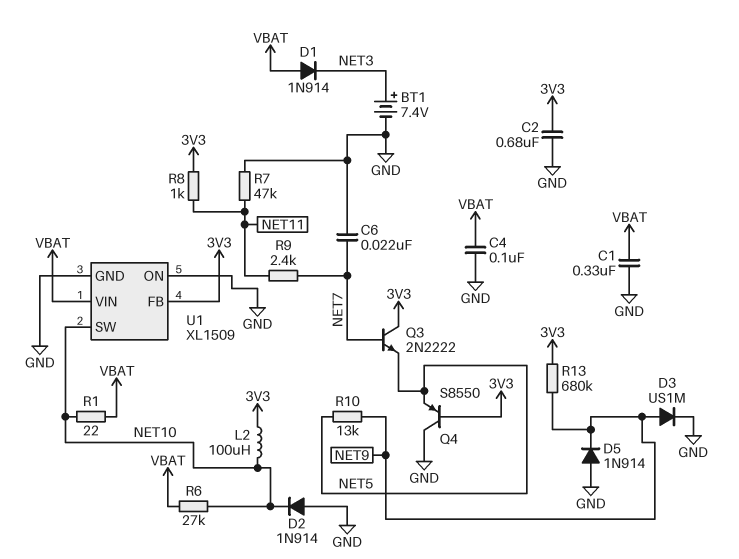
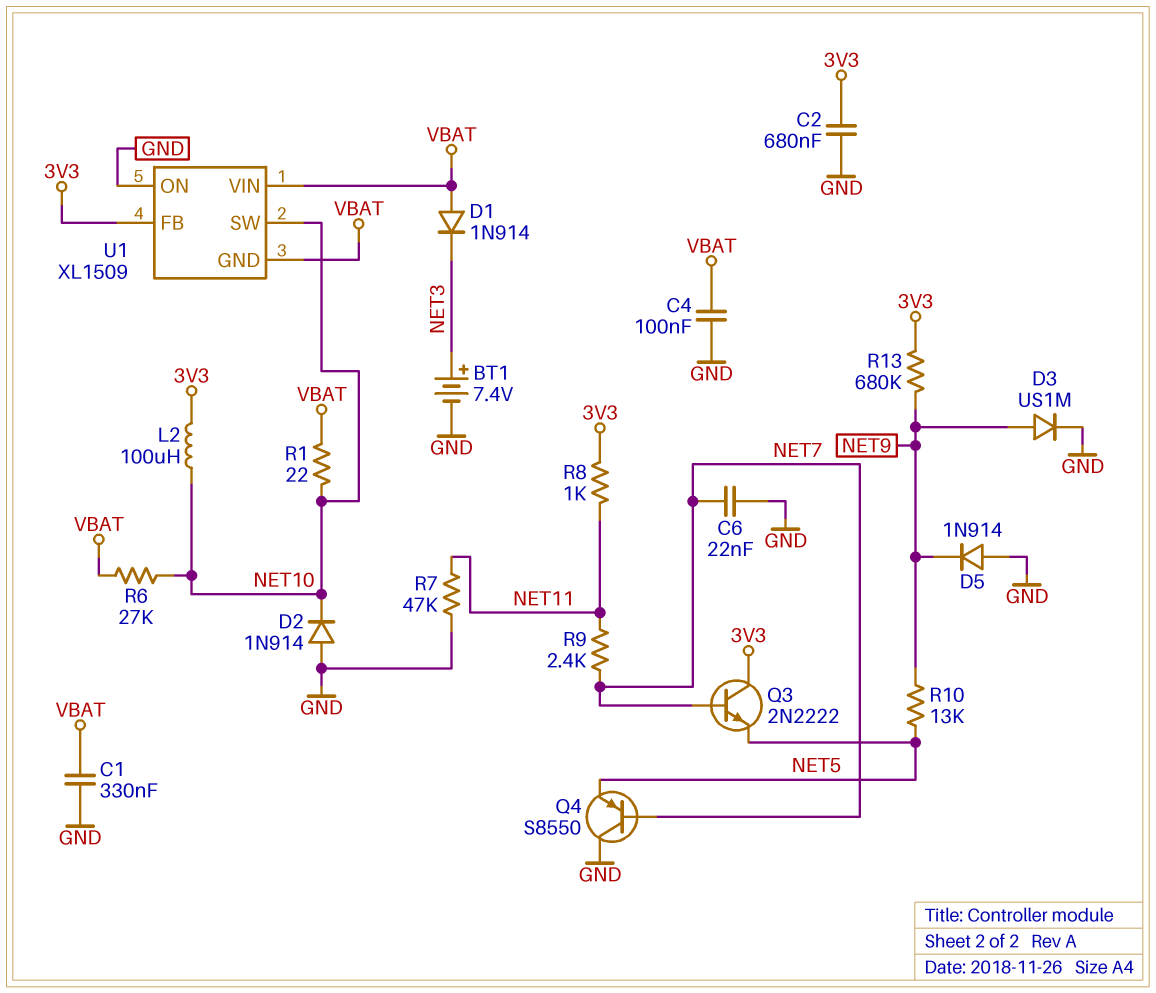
Q4: PNP S8550 (B 3V3, C GND, E NET5) -> PNP S8550 (B NET7, C GND, E NET5)
U1 pin GND: GND -> VBAT

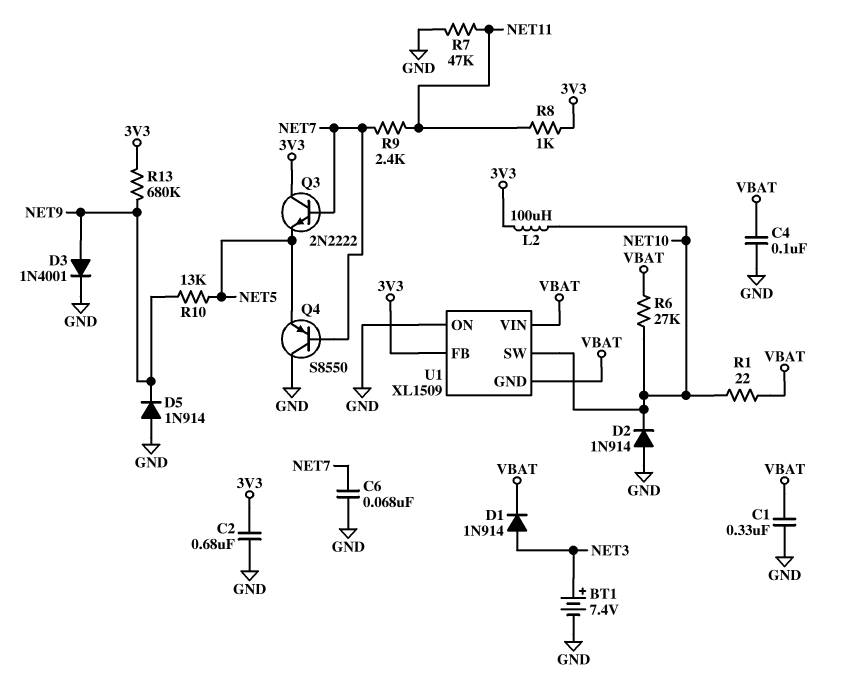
C6: 22nF (GND, NET7) -> 68nF (GND, NET7)
D1: diode 1N914 (A VBAT, K NET3) -> diode 1N914 (A NET3, K VBAT)
D3: diode US1M (A NET9, K GND) -> diode 1N4001 (A NET9, K GND)

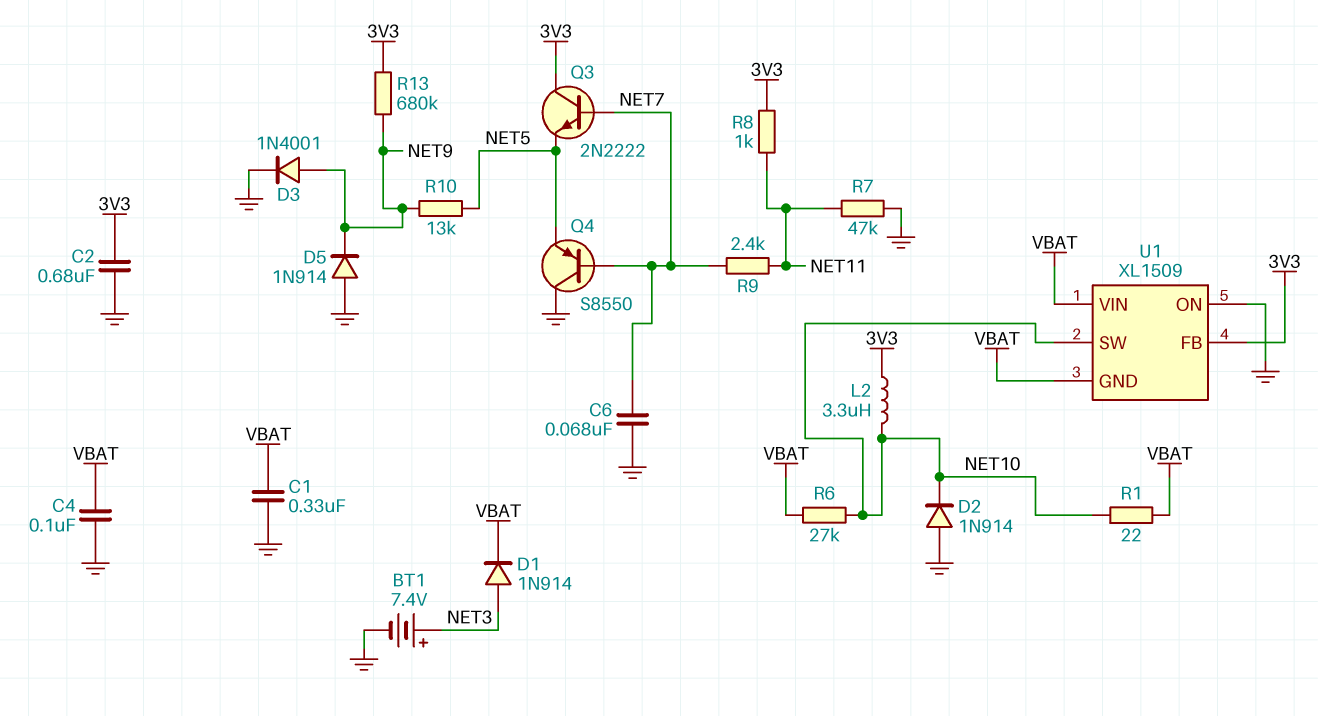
L2: 100uH (3V3, NET10) -> 3.3uH (3V3, NET10)

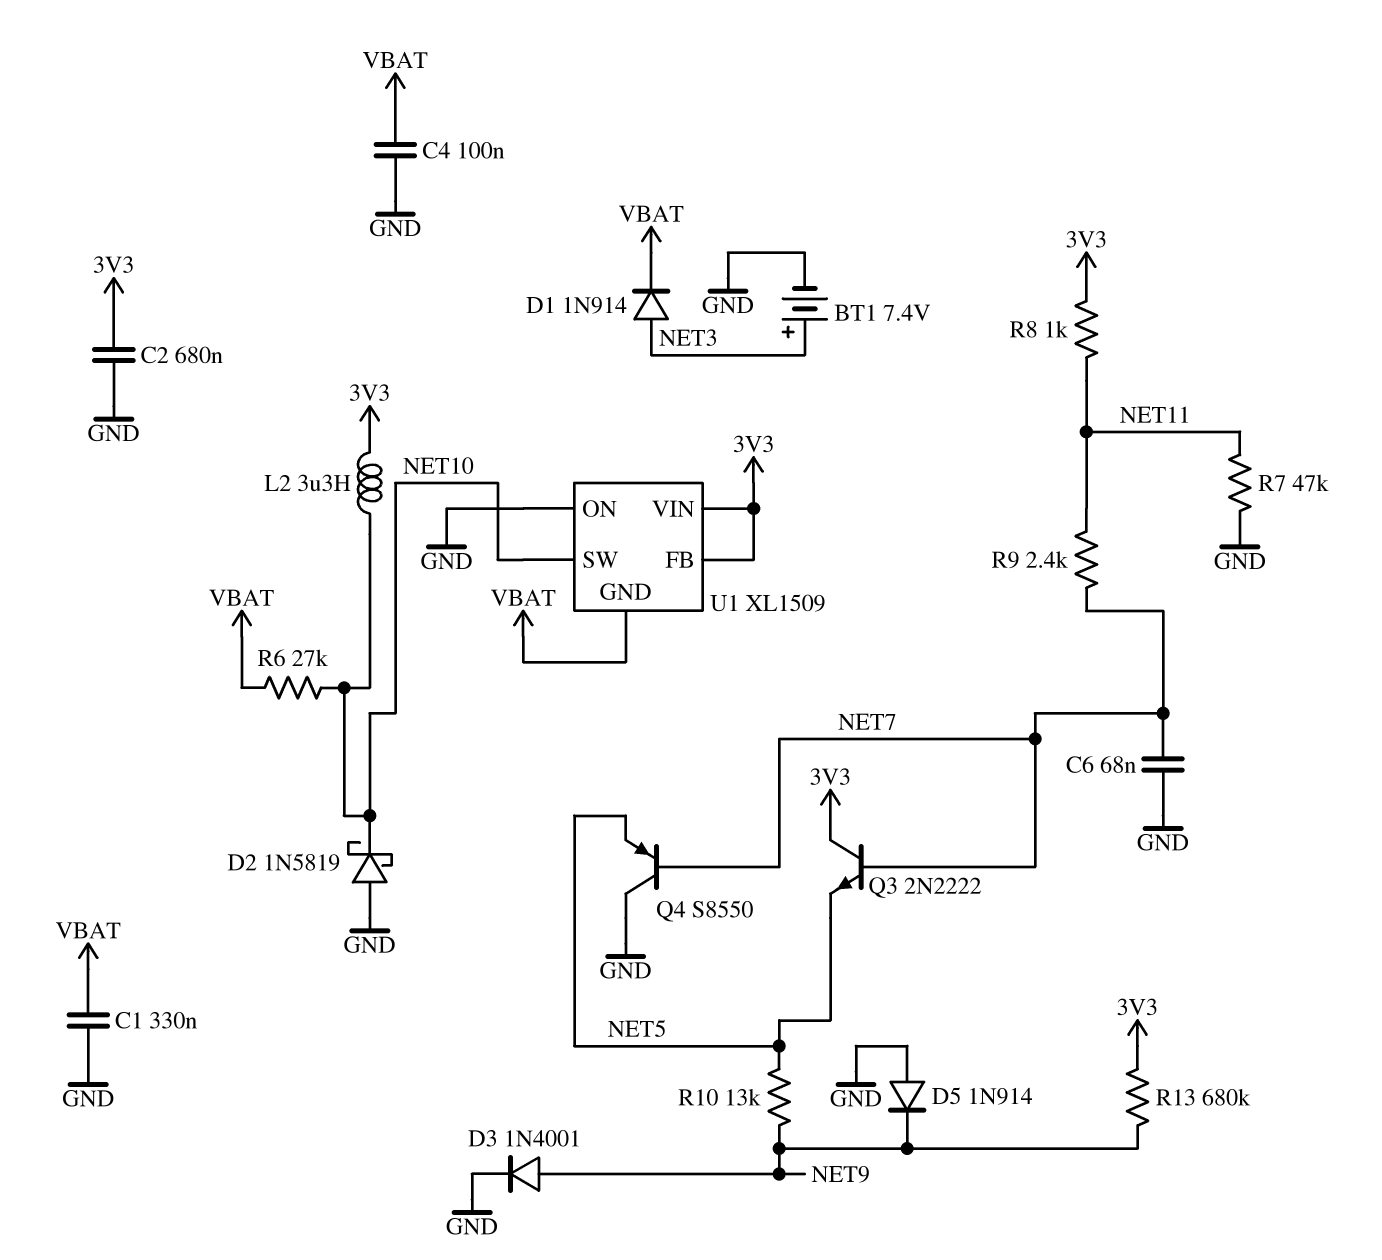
D2: diode 1N914 (A GND, K NET10) -> schottky 1N5819 (A GND, K NET10)
R1: 22 (NET10, VBAT) -> none
U1 pin VIN: VBAT -> 3V3

